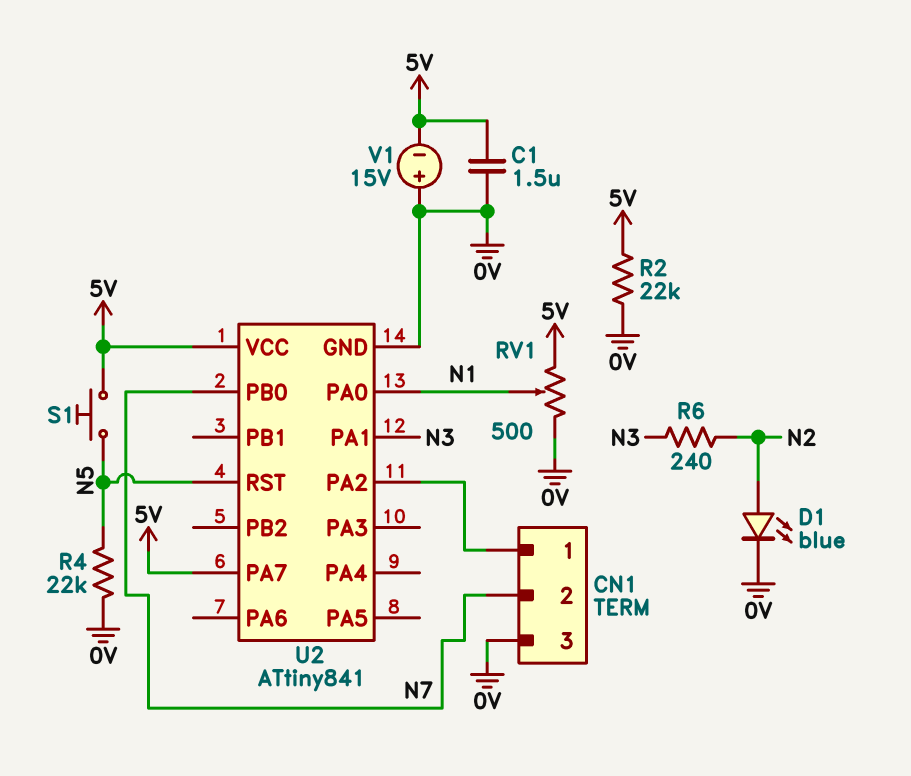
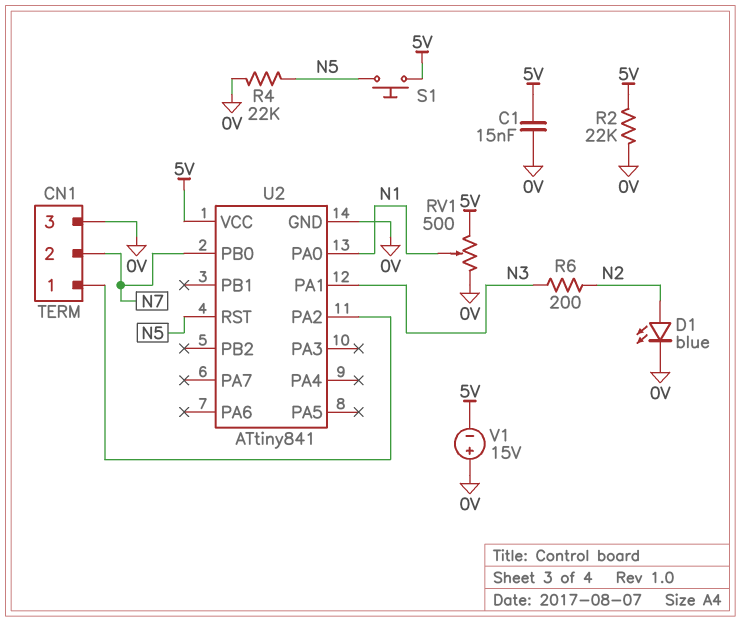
C1: 1.5uF (0V, 5V) -> 15nF (0V, 5V)
R6: 240 (N2, N3) -> 200 (N2, N3)
U2 pin PA7: 5V -> none

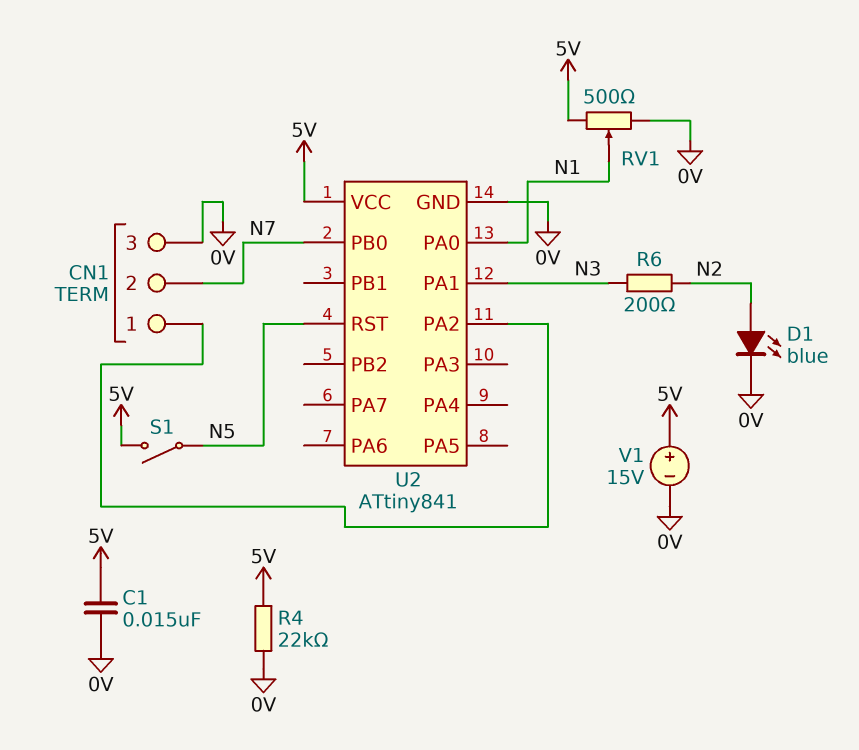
R2: 22k (0V, 5V) -> none
R4: 22k (0V, N5) -> 22k (0V, 5V)
S1: button (5V, N5) -> switch (5V, N5)
V1: 15V (plus 0V, minus 5V) -> 15V (plus 5V, minus 0V)

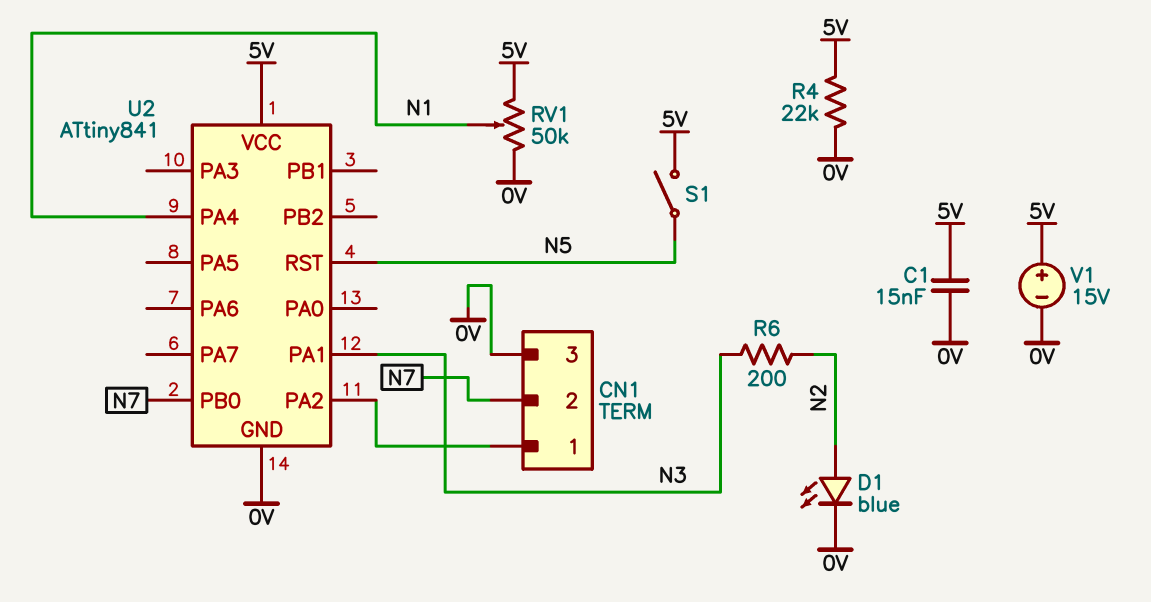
RV1: 500 (0V, 5V, wiper N1) -> 50k (0V, 5V, wiper N1)
U2 pin PA0: N1 -> none
U2 pin PA4: none -> N1

